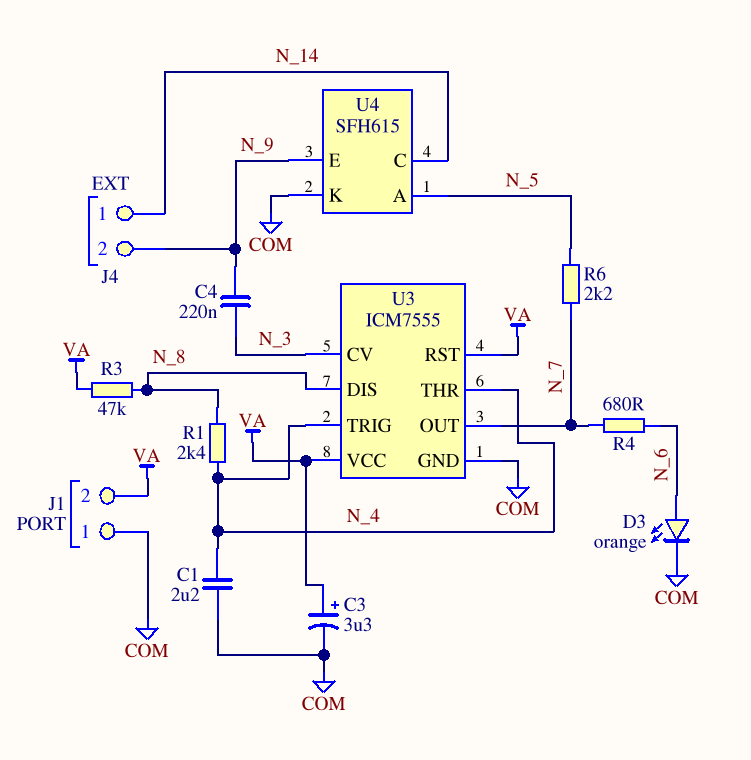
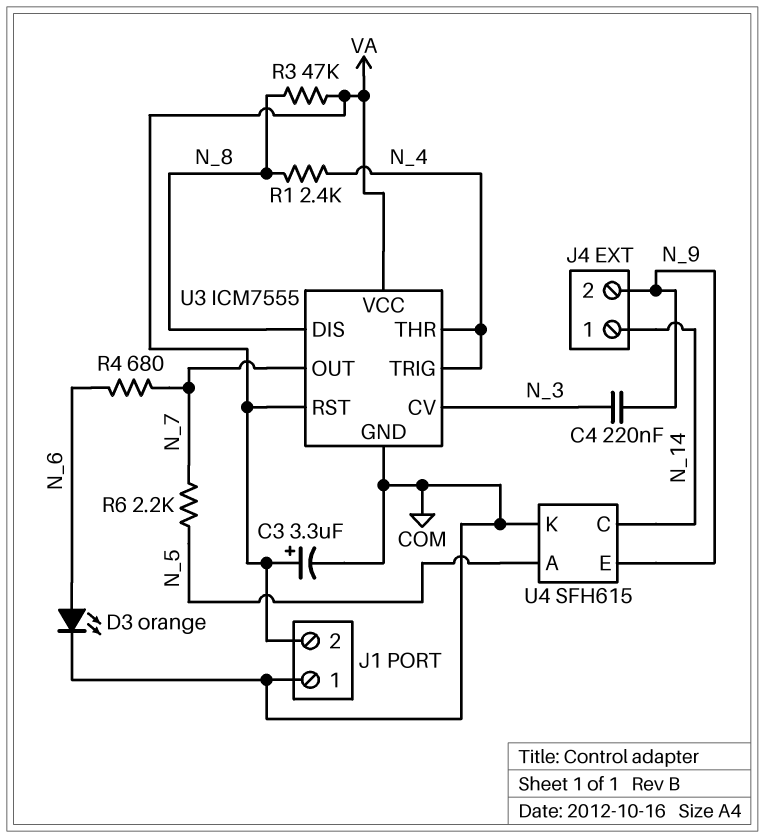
C1: 2.2uF (COM, N_4) -> none

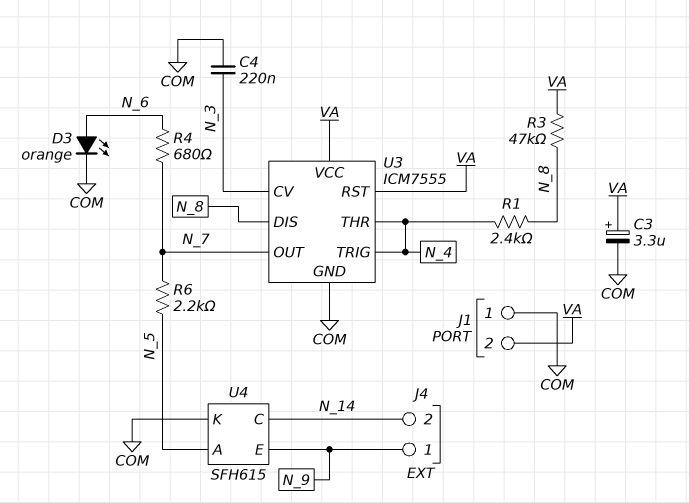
C4: 220nF (N_3, N_9) -> 220nF (COM, N_3)
J4 pin 1: N_14 -> N_9
J4 pin 2: N_9 -> N_14

